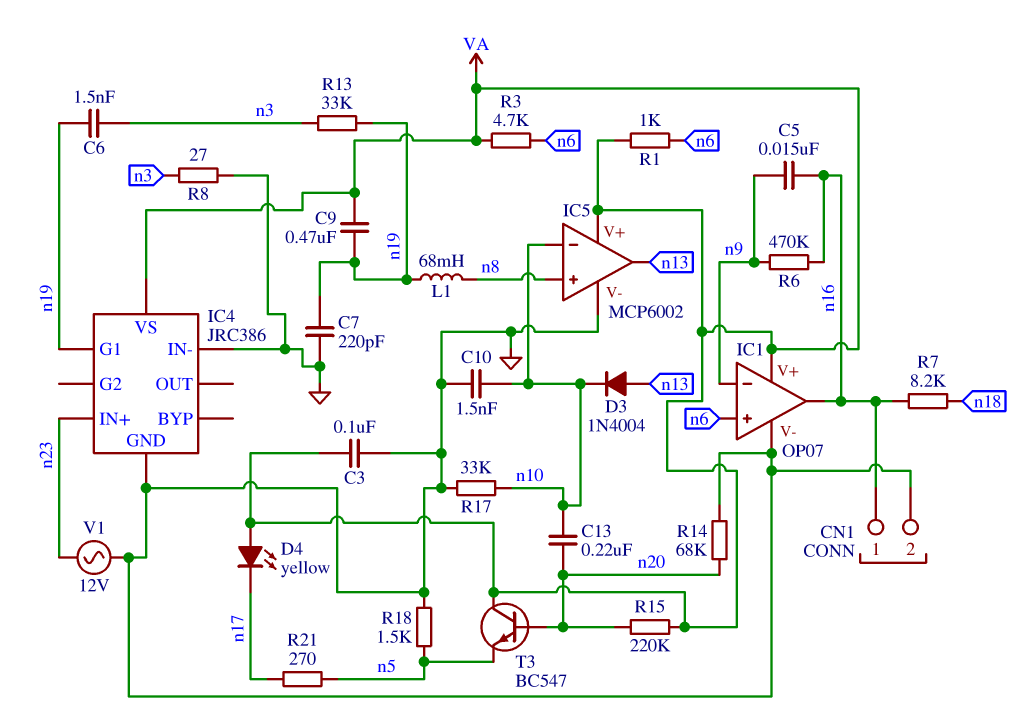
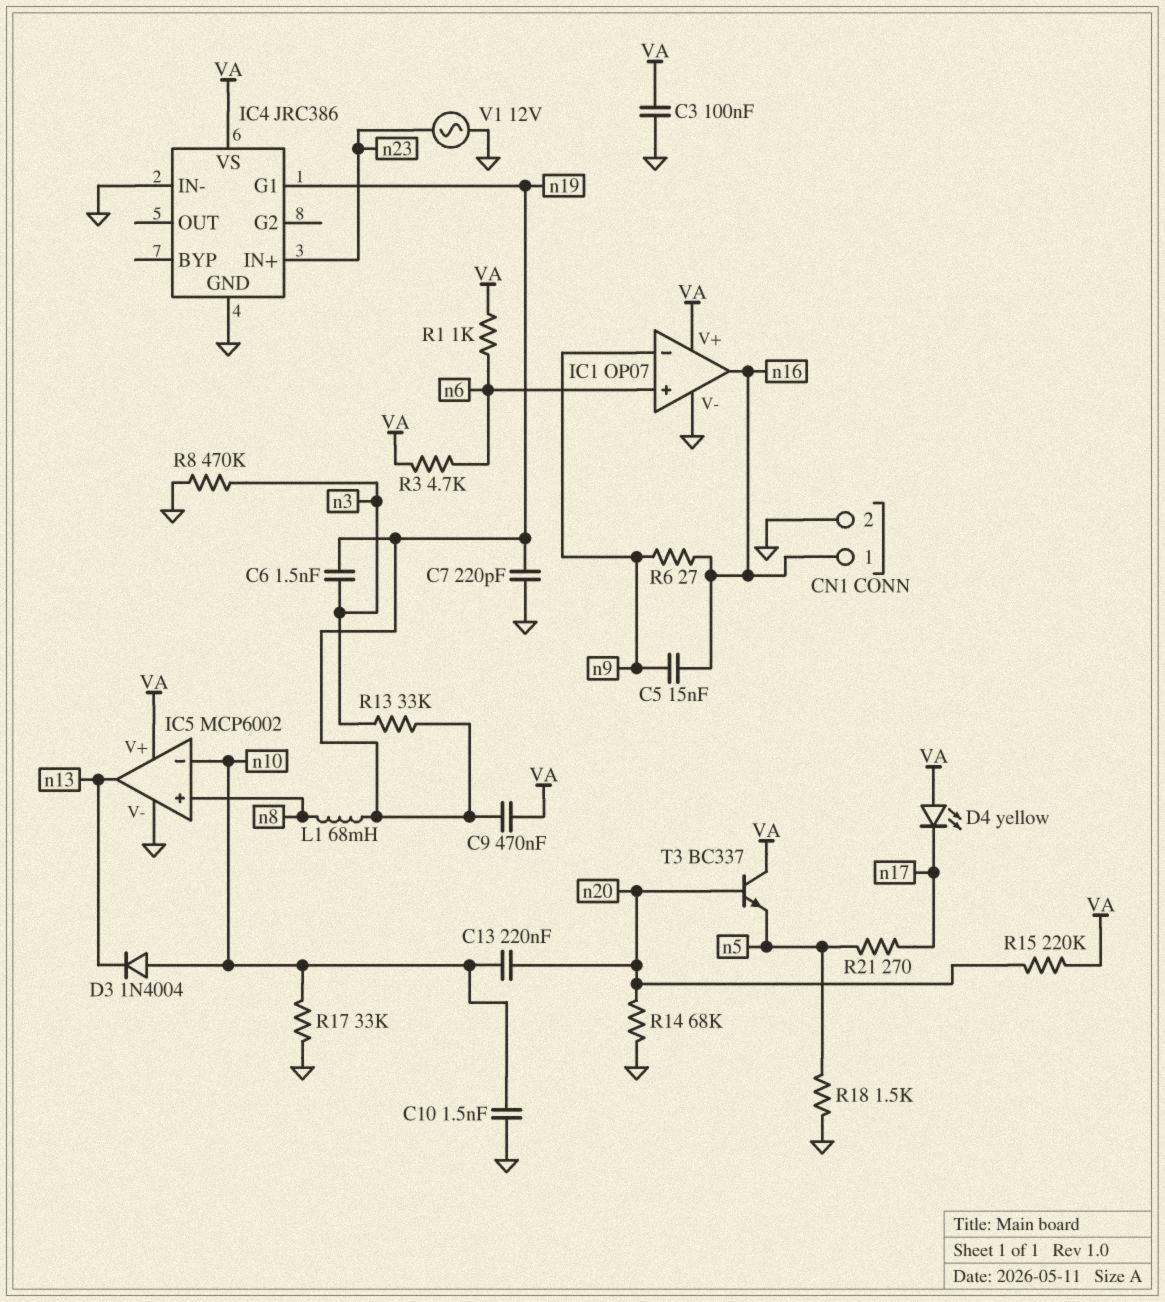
D3: diode 1N4004 (A n13, K n10) -> diode 1N4004 (A n10, K n13)
R6: 470k (n9, n16) -> 27 (n9, n16)
R7: 8.2k (n16, n18) -> none
R8: 27 (GND, n3) -> 470k (GND, n3)
T3: NPN BC547 (B n20, C VA, E n5) -> NPN BC337 (B n20, C VA, E n5)

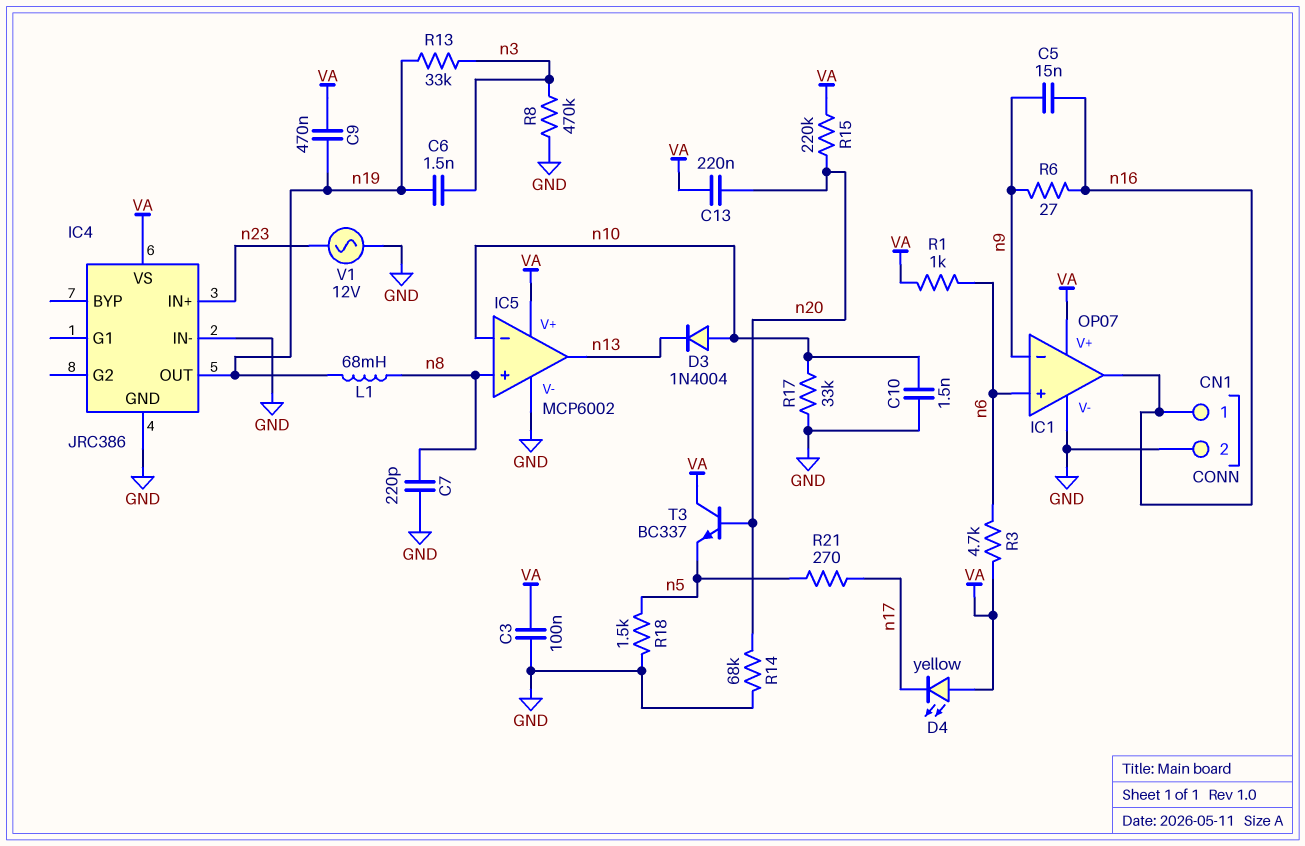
C7: 220pF (GND, n19) -> 220pF (GND, n8)
C13: 220nF (n10, n20) -> 220nF (VA, n20)
IC4 pin G1: n19 -> none
IC4 pin OUT: none -> n19

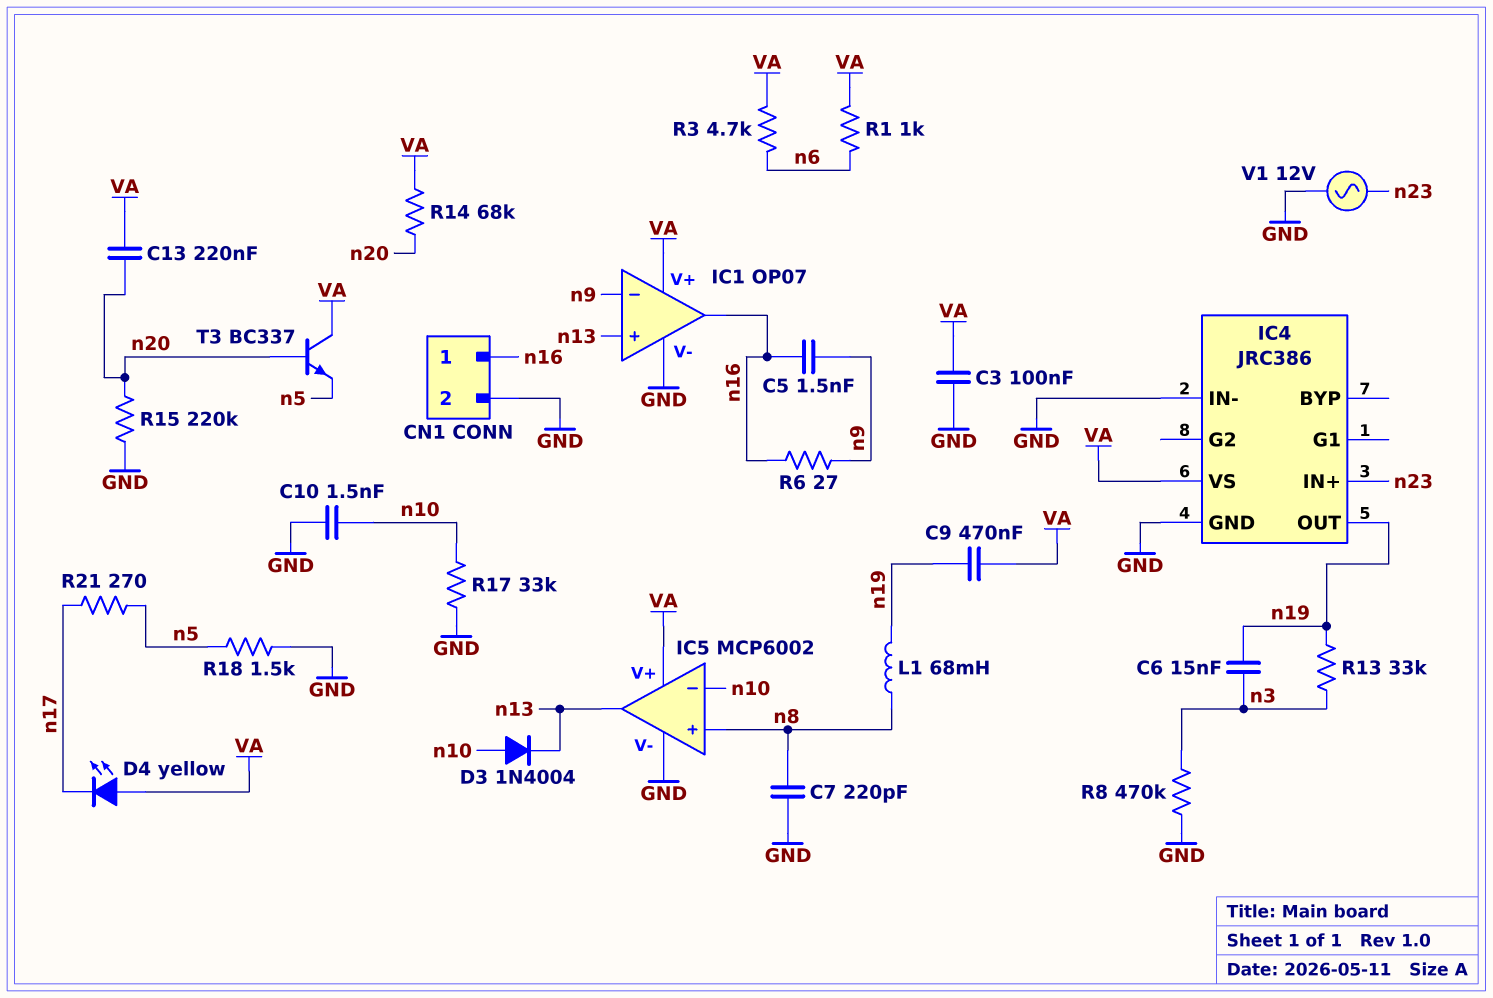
C5: 15nF (n9, n16) -> 1.5nF (n9, n16)
C6: 1.5nF (n3, n19) -> 15nF (n3, n19)
IC1 pin in+: n6 -> n13
R14: 68k (GND, n20) -> 68k (VA, n20)
R15: 220k (VA, n20) -> 220k (GND, n20)

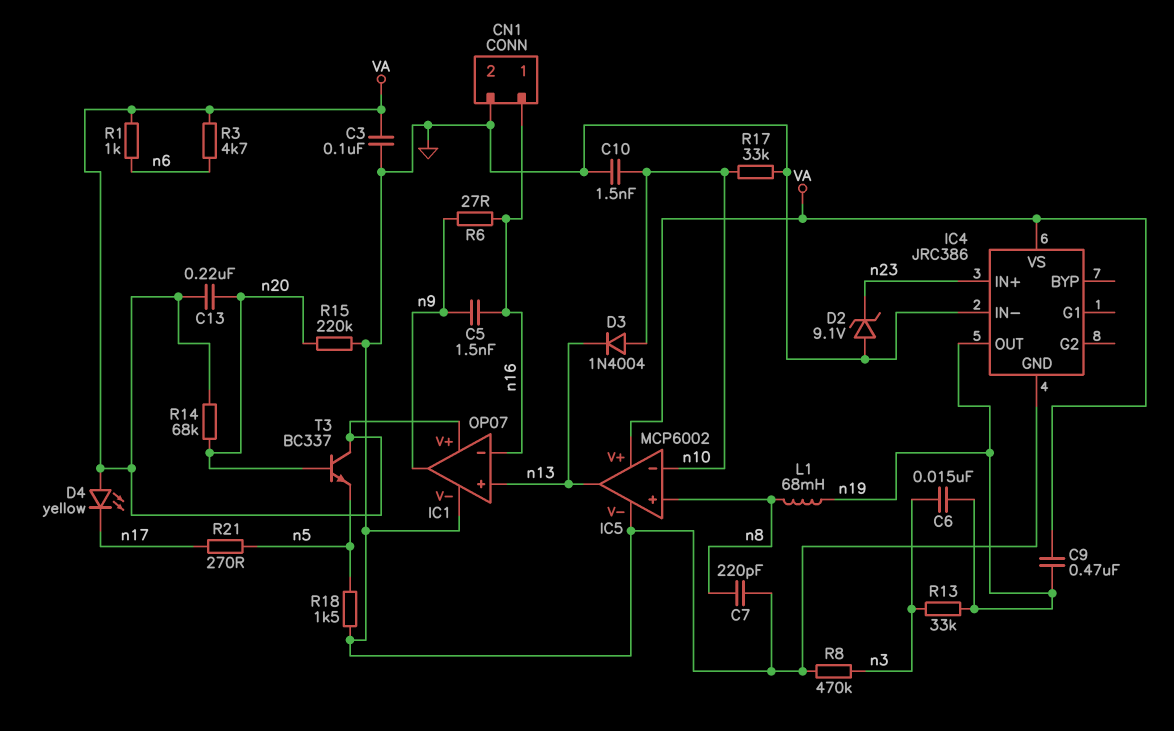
D2: none -> zener 9.1V (A GND, K n23)
IC1 pin in-: n9 -> n16
IC1 pin out: n16 -> n9
V1: AC 12V (GND, n23) -> none

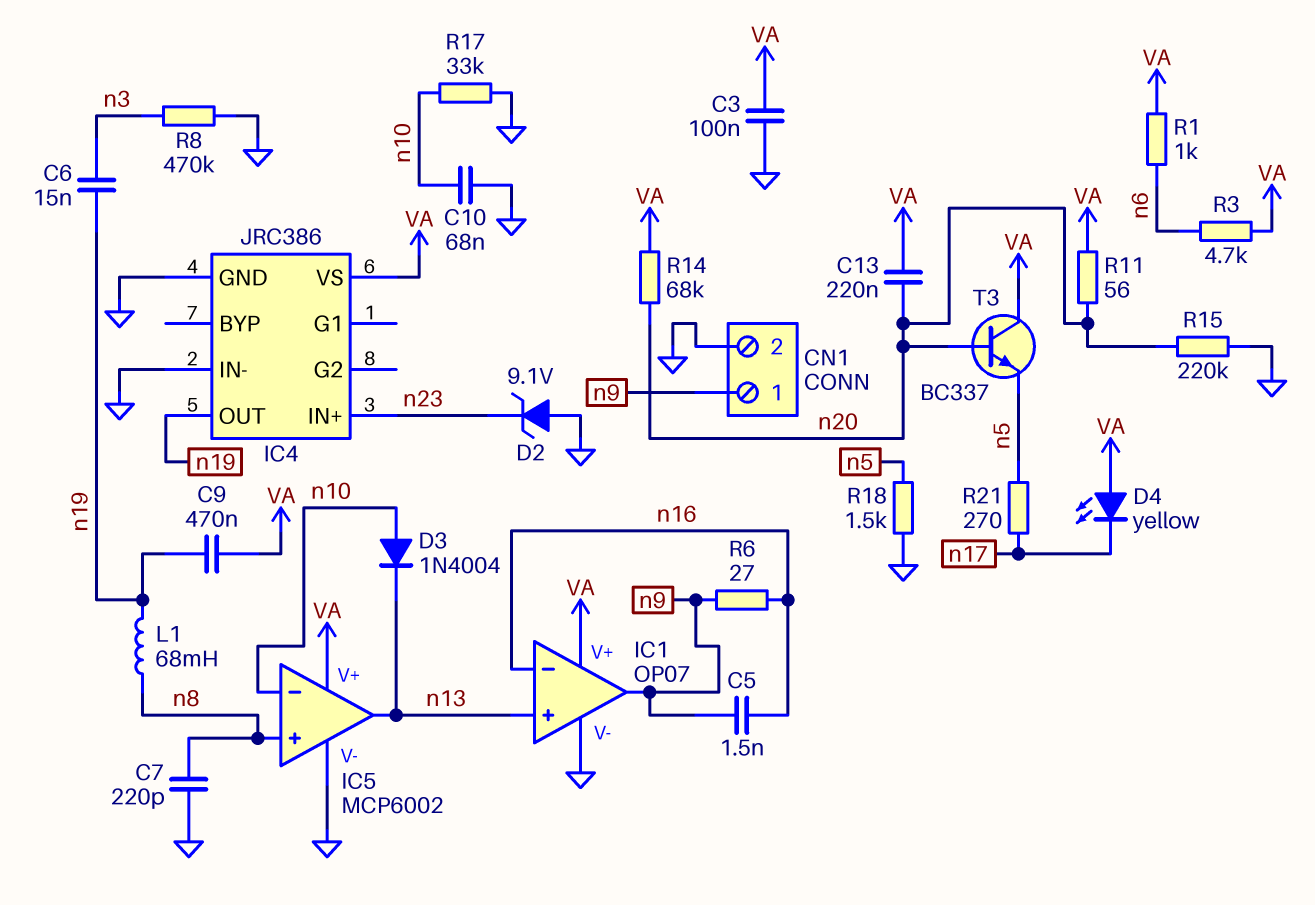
C10: 1.5nF (GND, n10) -> 68nF (GND, n10)
CN1 pin 1: n16 -> n9
R11: none -> 56 (VA, n20)
R13: 33k (n3, n19) -> none

